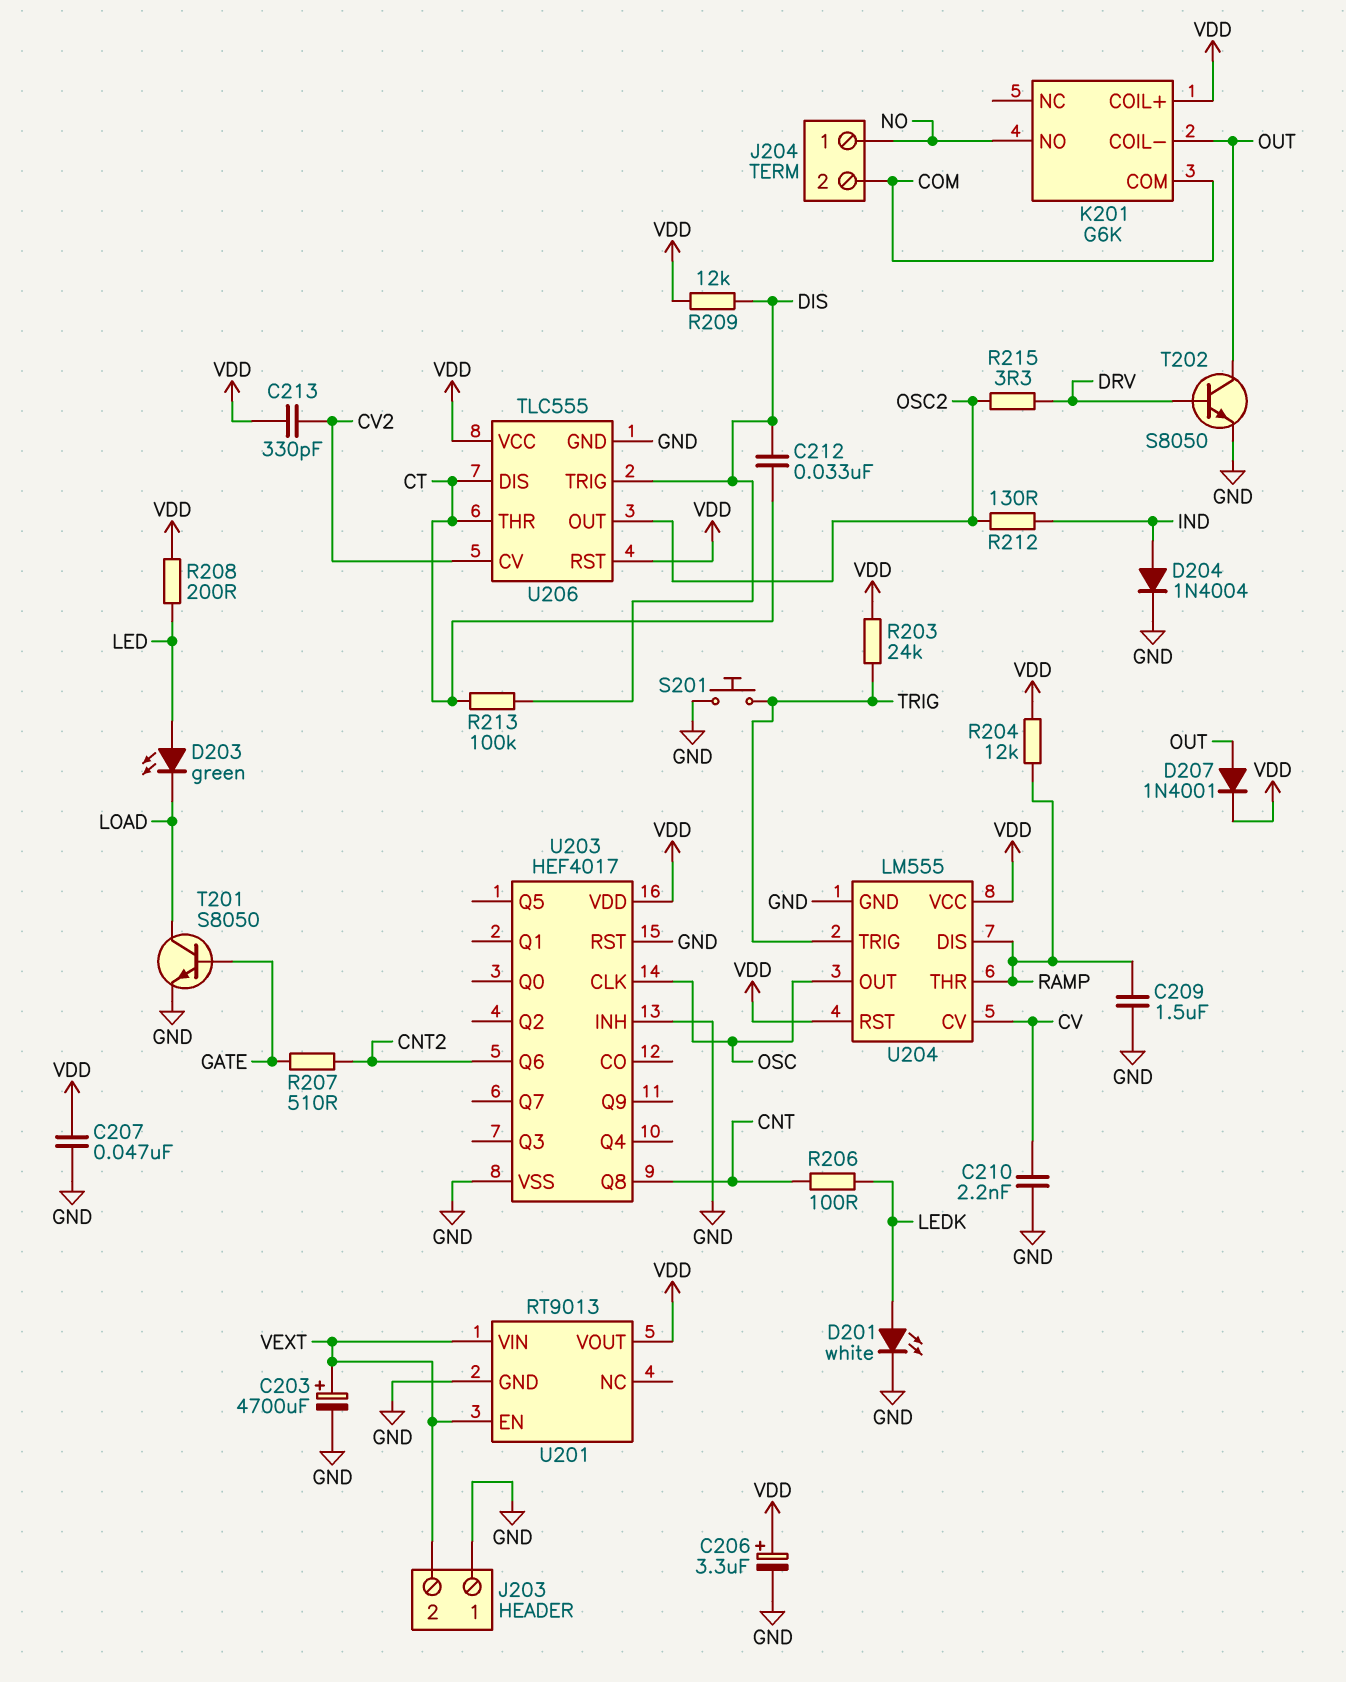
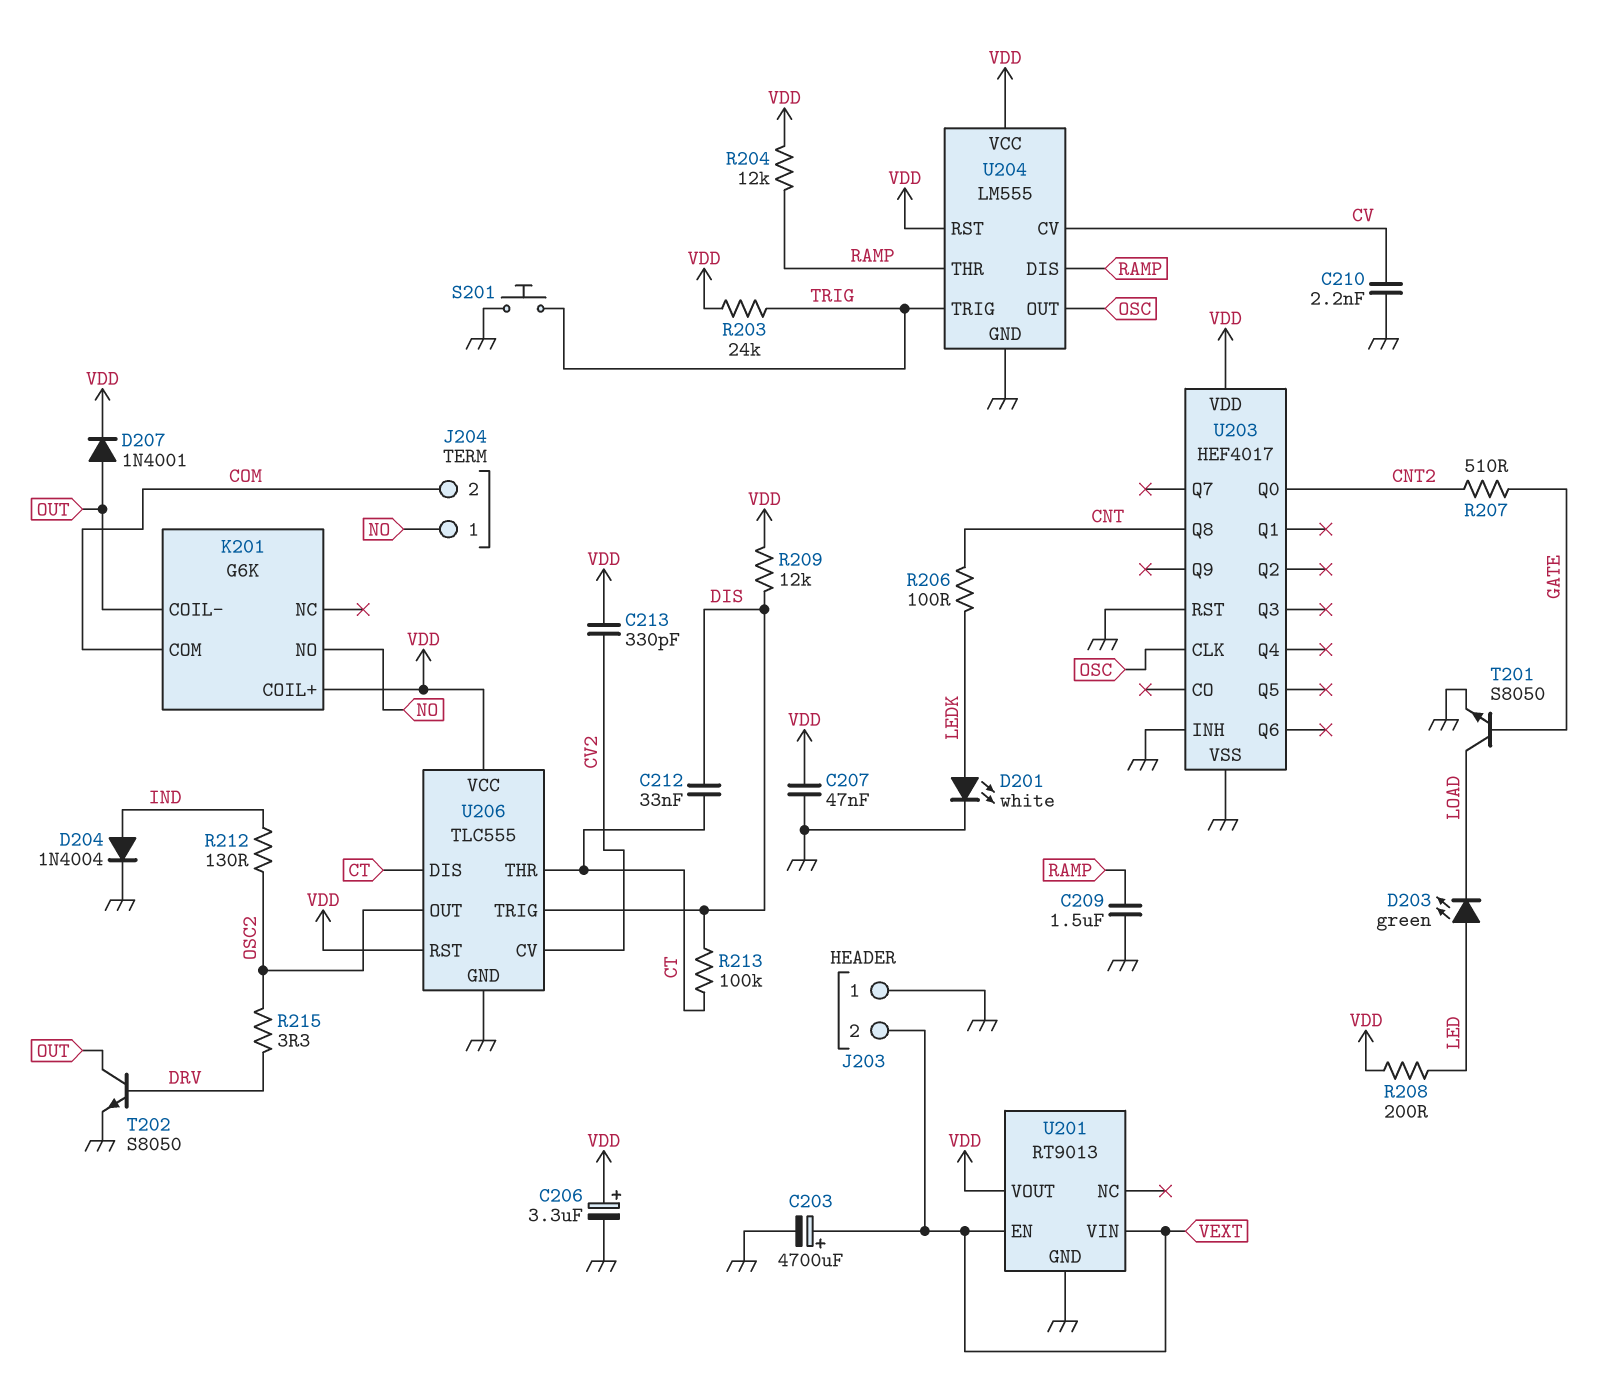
U203 pin Q0: none -> CNT2
U203 pin Q6: CNT2 -> none

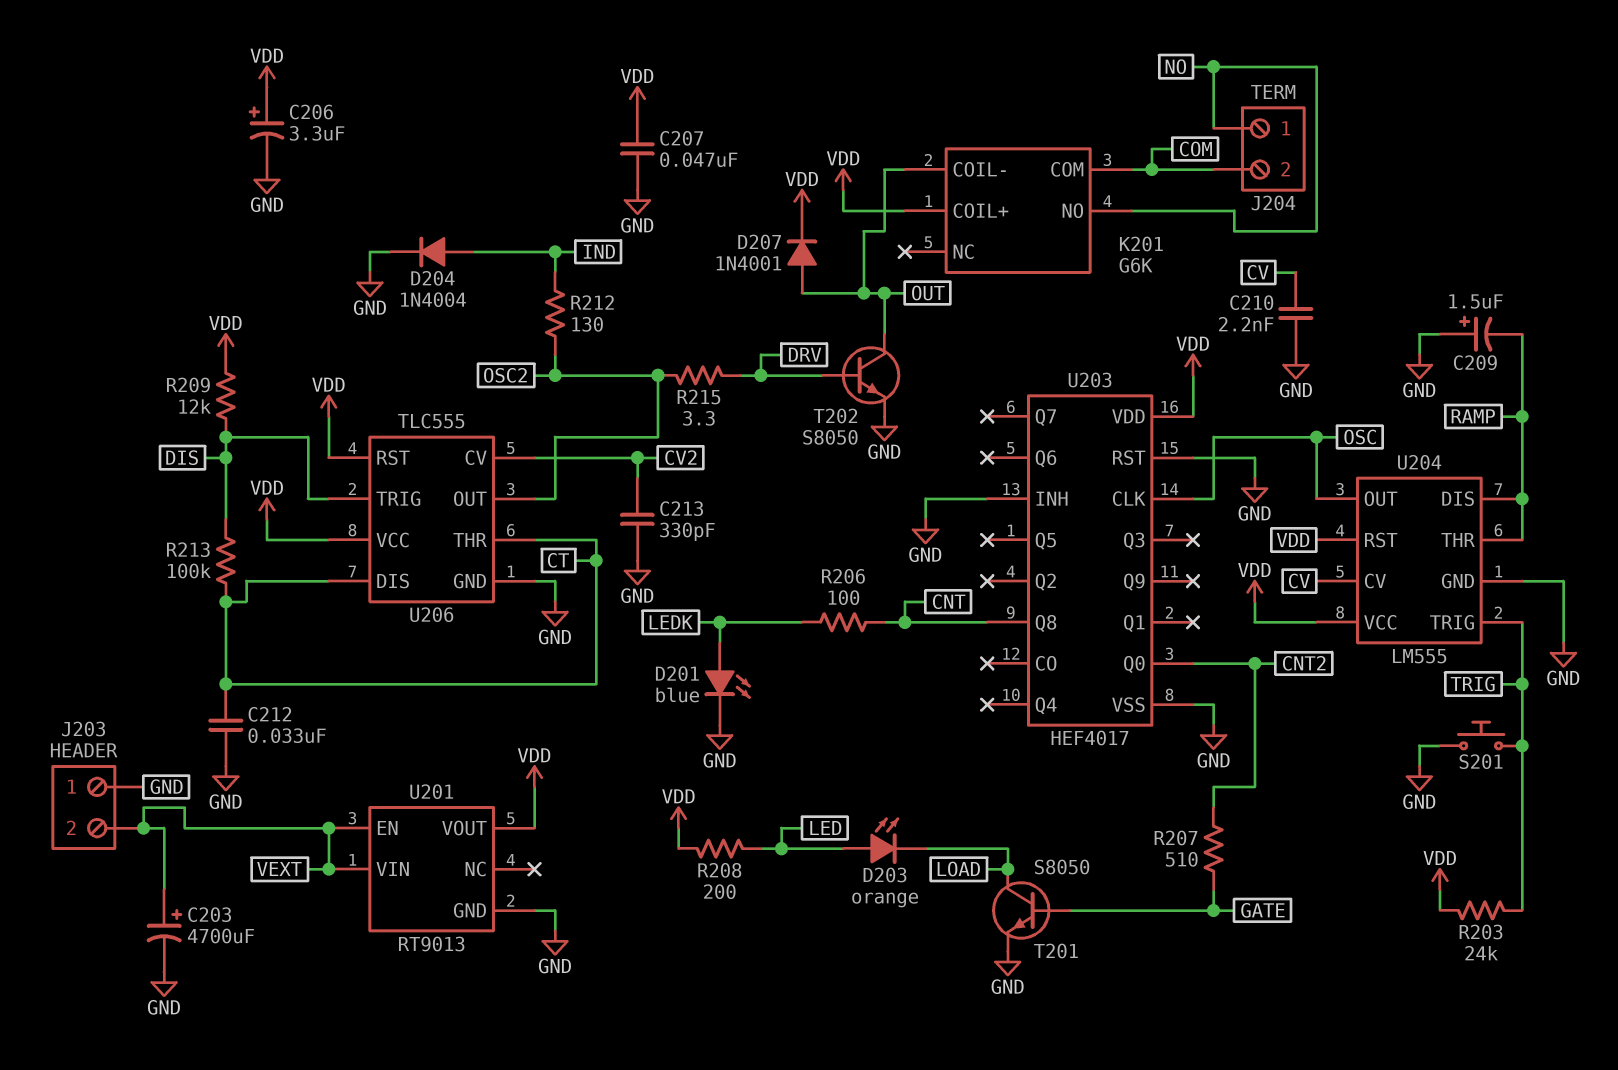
C209: 1.5uF (GND, RAMP) -> 1.5uF (plus GND, minus RAMP)
C212: 33nF (CT, DIS) -> 33nF (CT, GND)
C213: 330pF (CV2, VDD) -> 330pF (CV2, GND)
D201: LED white (A LEDK, K GND) -> LED blue (A LEDK, K GND)
D203: LED green (A LED, K LOAD) -> LED orange (A LED, K LOAD)
R204: 12k (RAMP, VDD) -> none

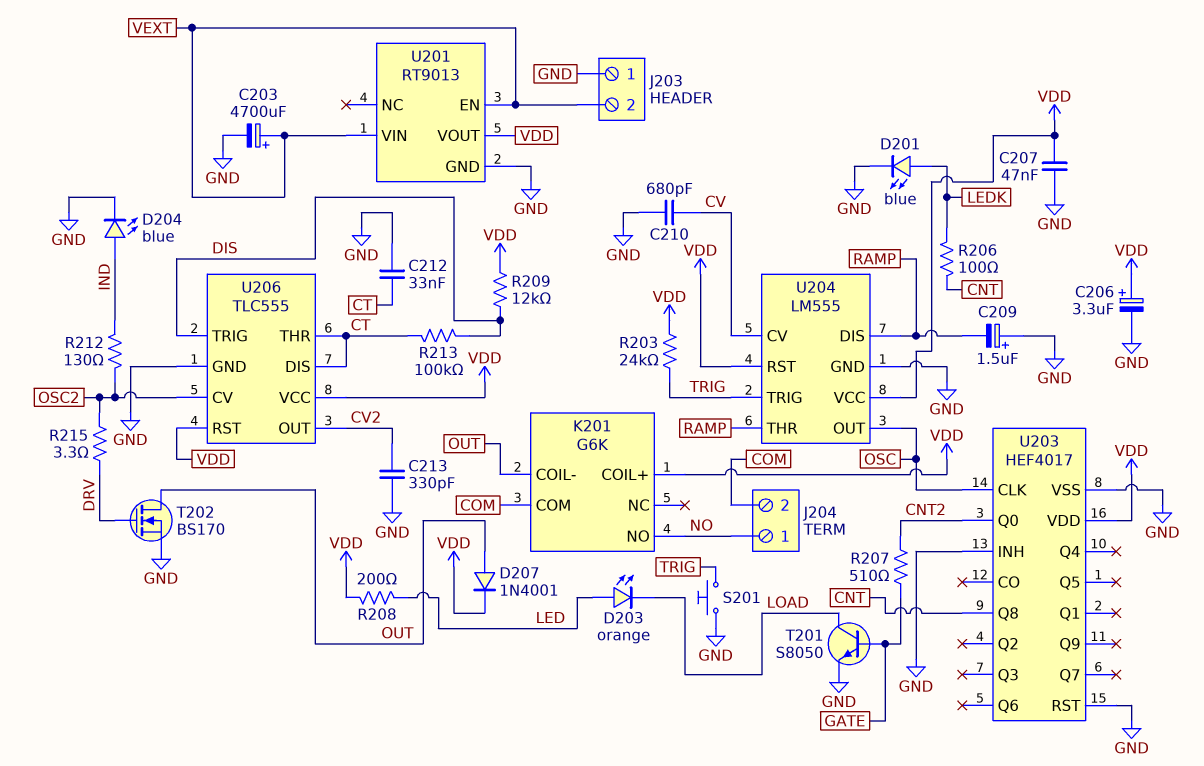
C210: 2.2nF (CV, GND) -> 680pF (CV, GND)
D204: diode 1N4004 (A IND, K GND) -> LED blue (A IND, K GND)
T202: NPN S8050 (B DRV, C OUT, E GND) -> NMOS BS170 (G DRV, D OUT, S GND)
U206 pin CV: CV2 -> OSC2
U206 pin OUT: OSC2 -> CV2

